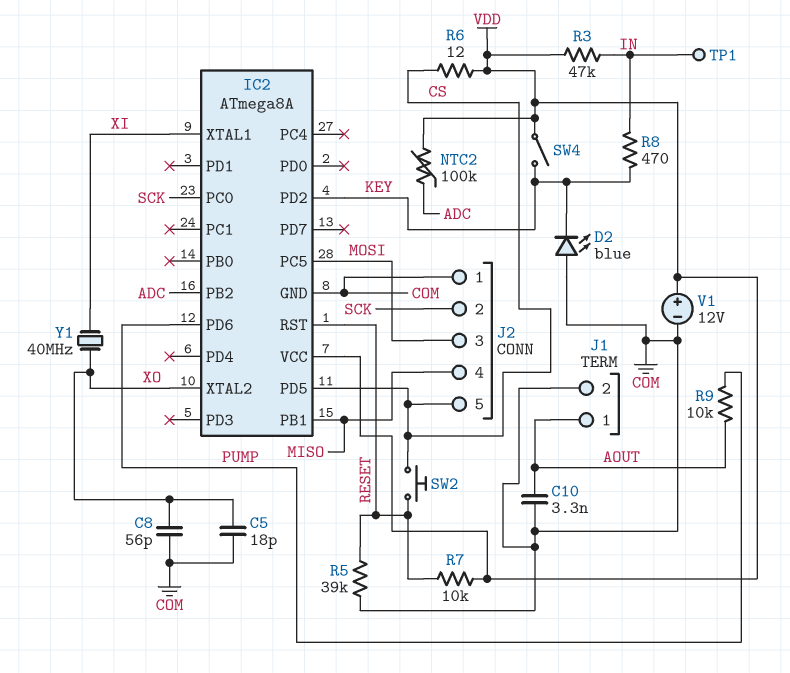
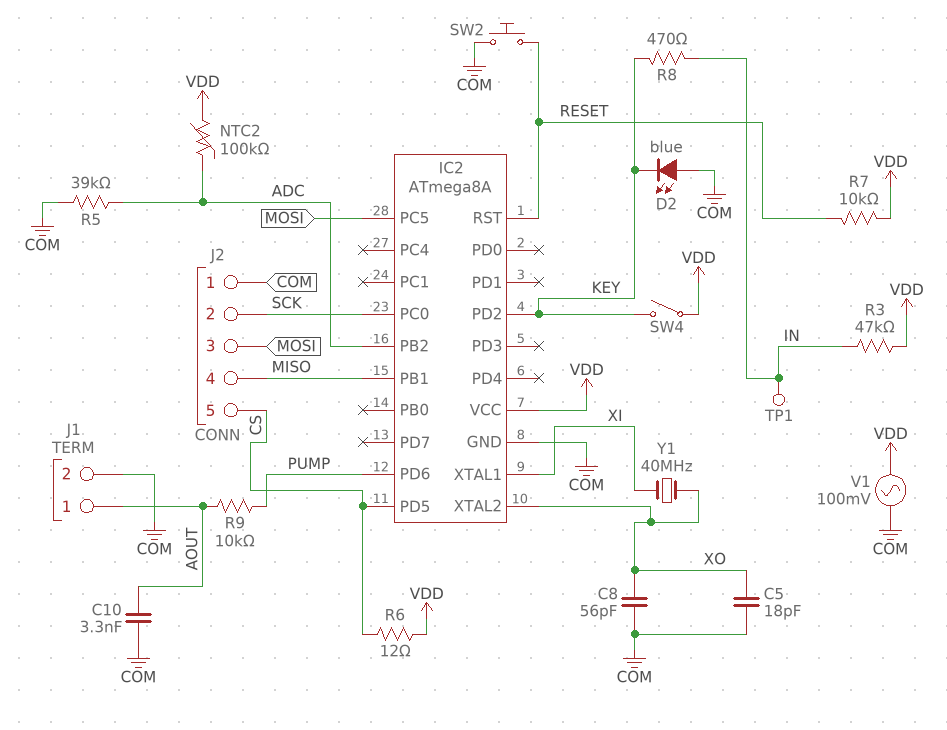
R5: 39k (COM, RESET) -> 39k (ADC, COM)
SW2: button (CS, RESET) -> button (COM, RESET)
V1: 12V (plus VDD, minus COM) -> AC 100mV (COM, VDD)

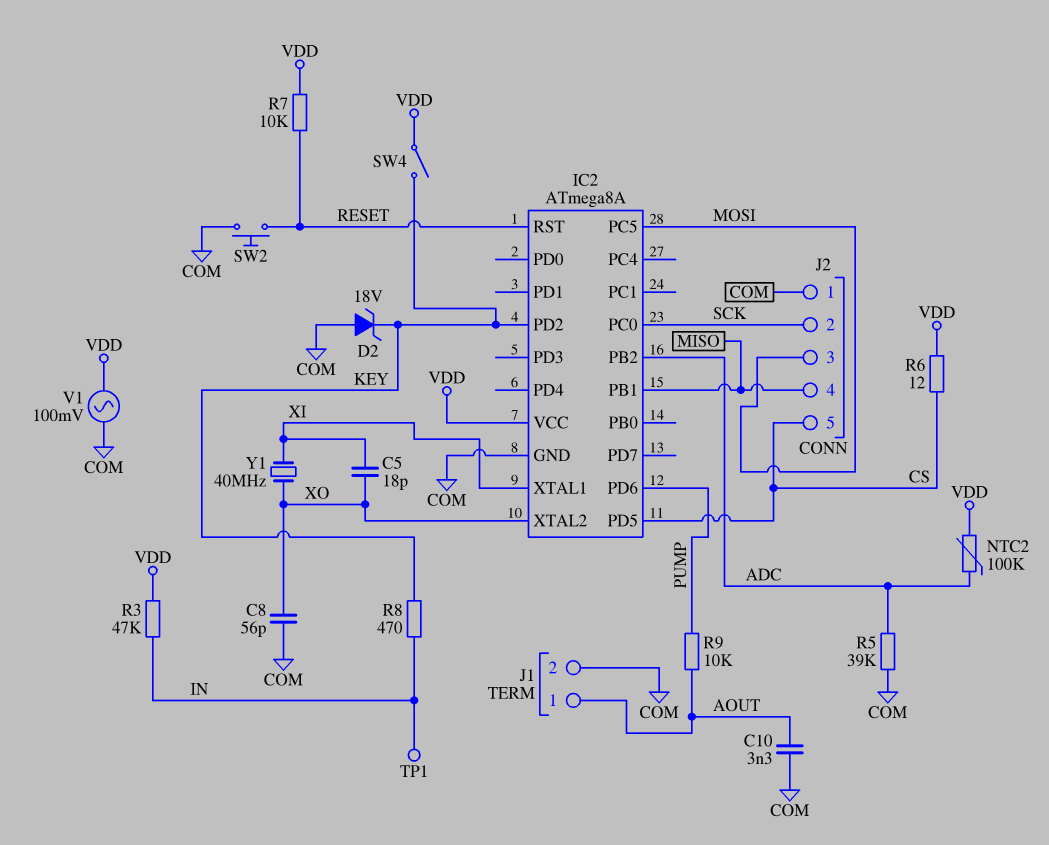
C5: 18pF (COM, XO) -> 18pF (XI, XO)
D2: LED blue (A COM, K KEY) -> zener 18V (A COM, K KEY)

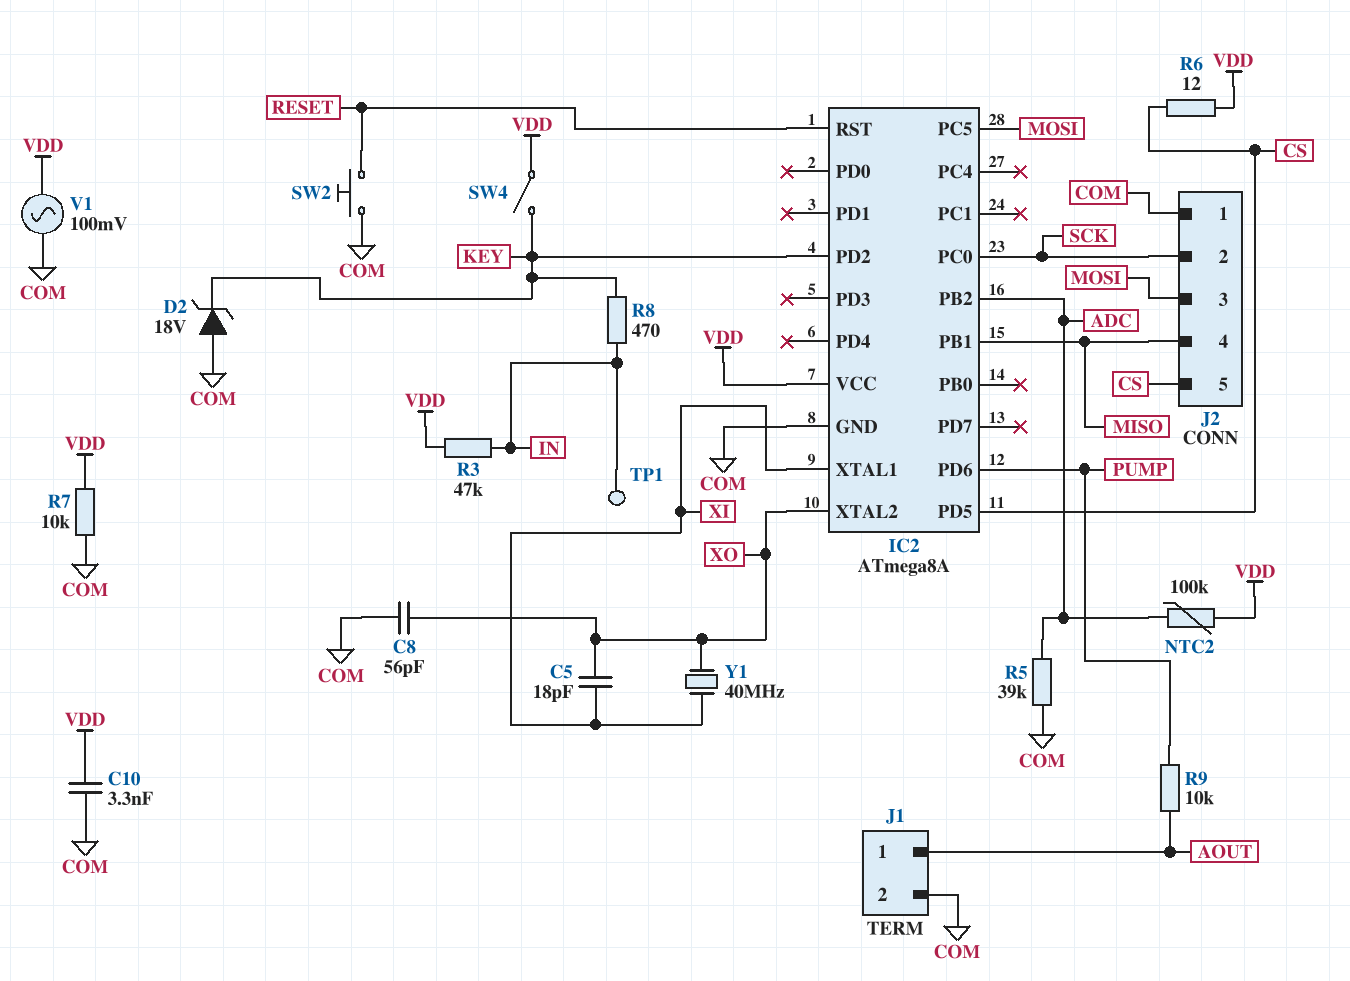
C10: 3.3nF (AOUT, COM) -> 3.3nF (COM, VDD)
R7: 10k (RESET, VDD) -> 10k (COM, VDD)

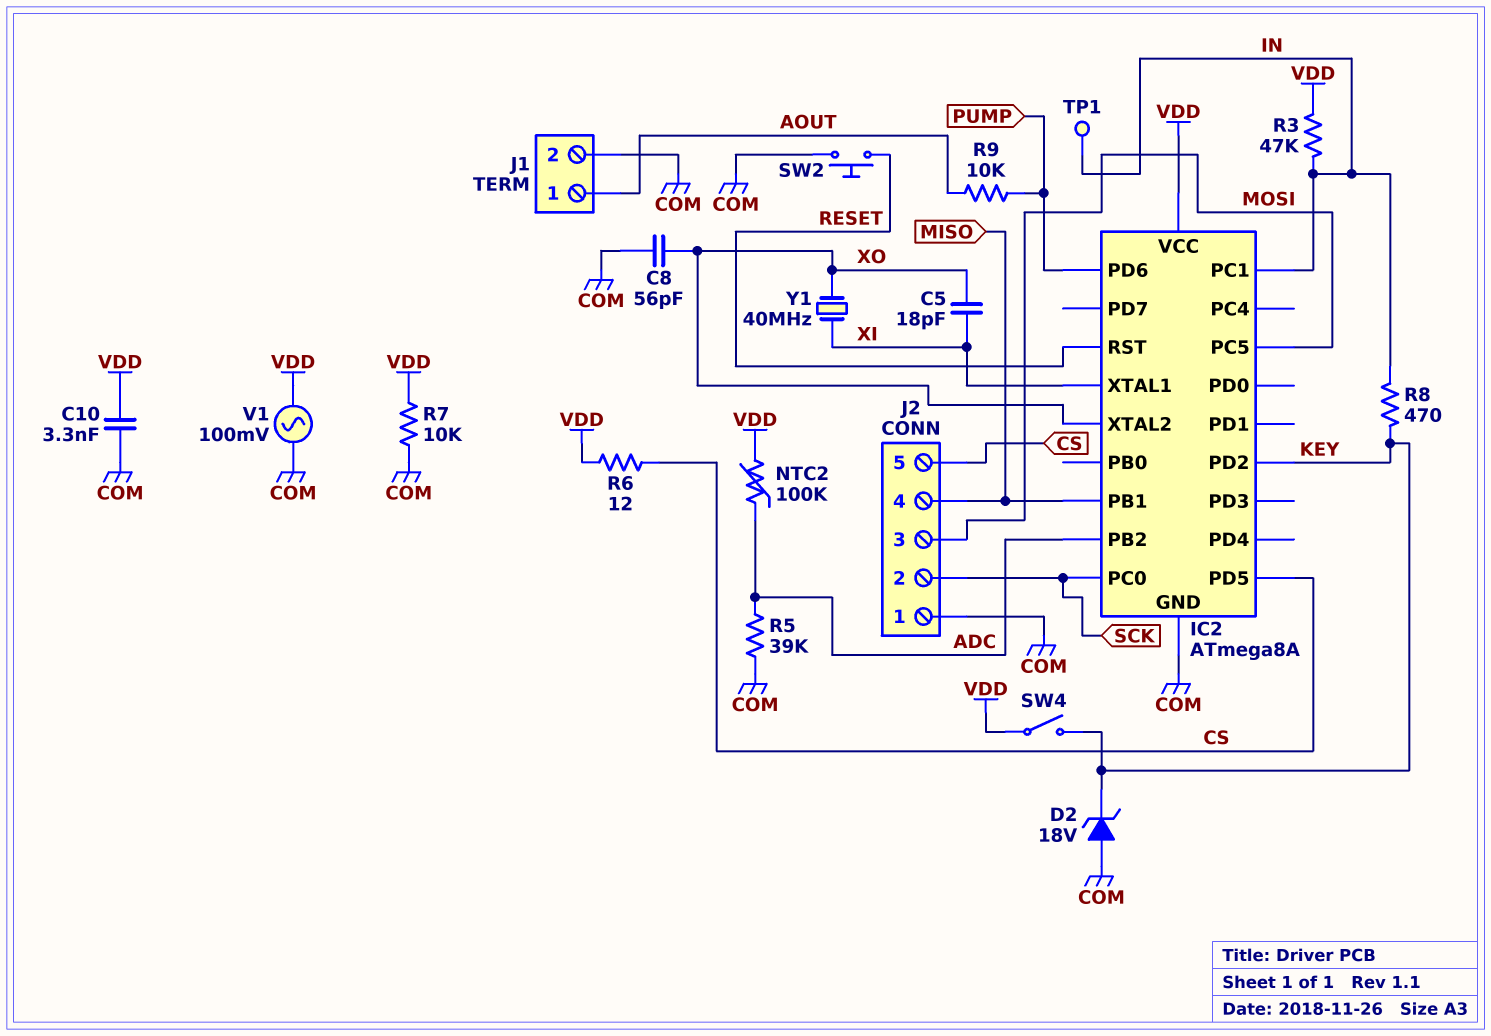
IC2 pin PC1: none -> IN

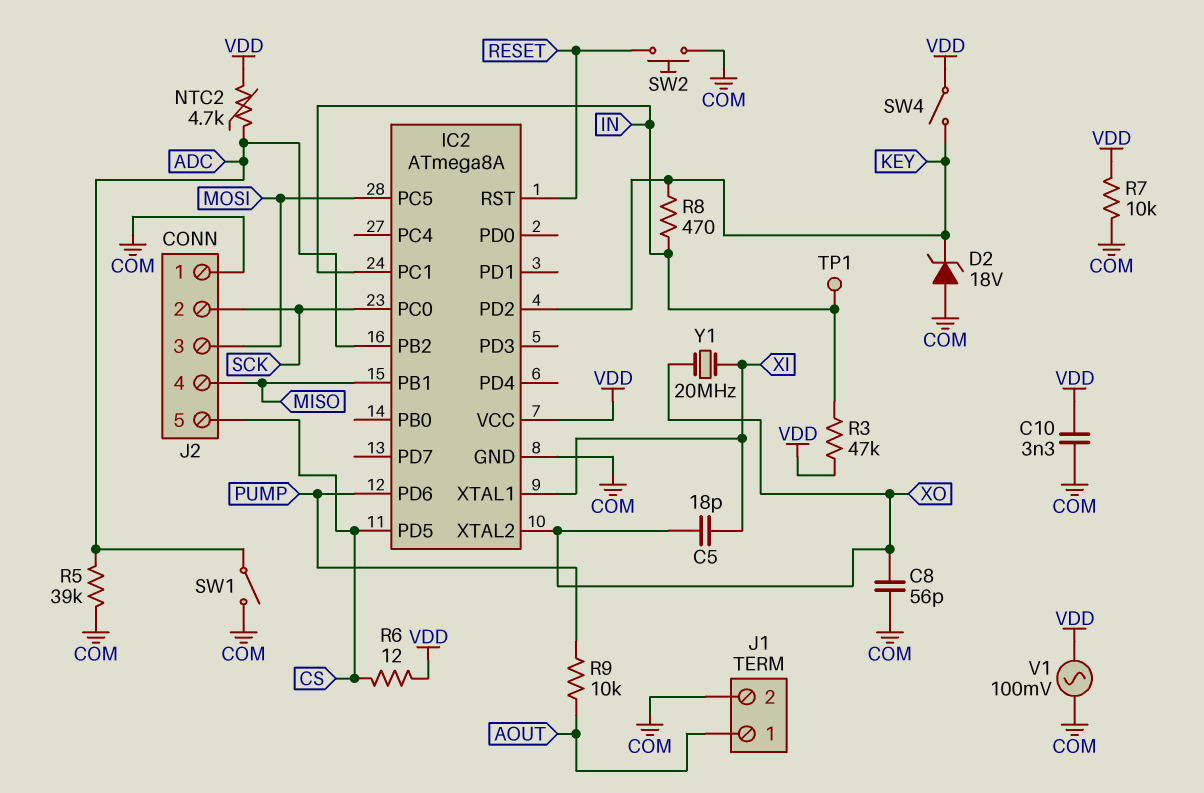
NTC2: 100k (ADC, VDD) -> 4.7k (ADC, VDD)
SW1: none -> switch (ADC, COM)
Y1: 40MHz (XI, XO) -> 20MHz (XI, XO)

